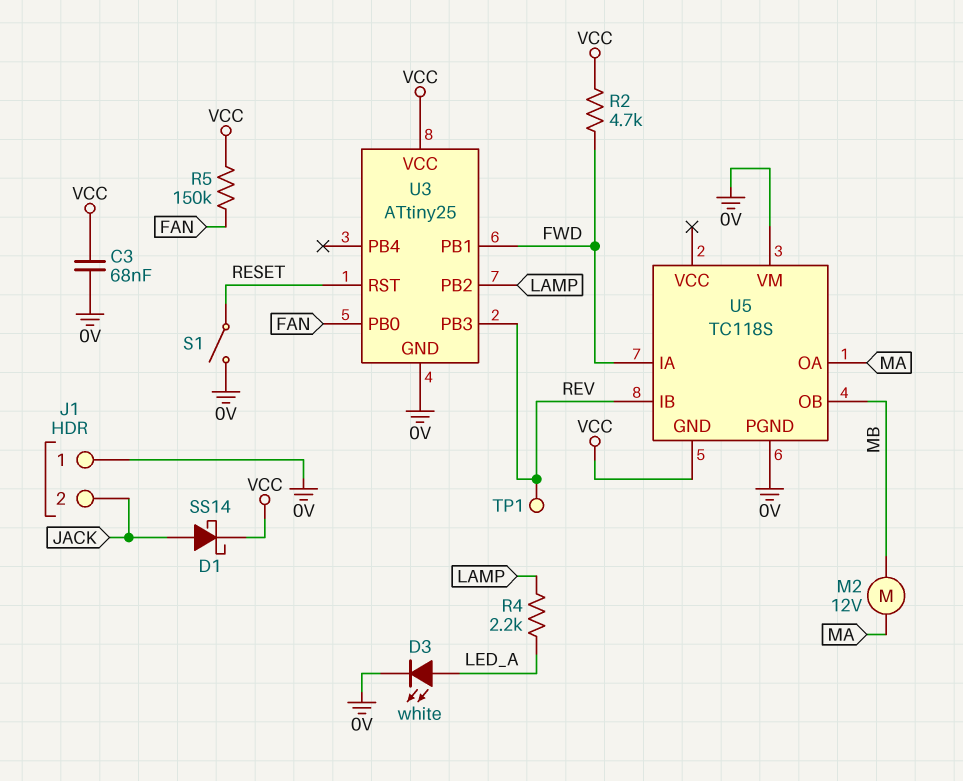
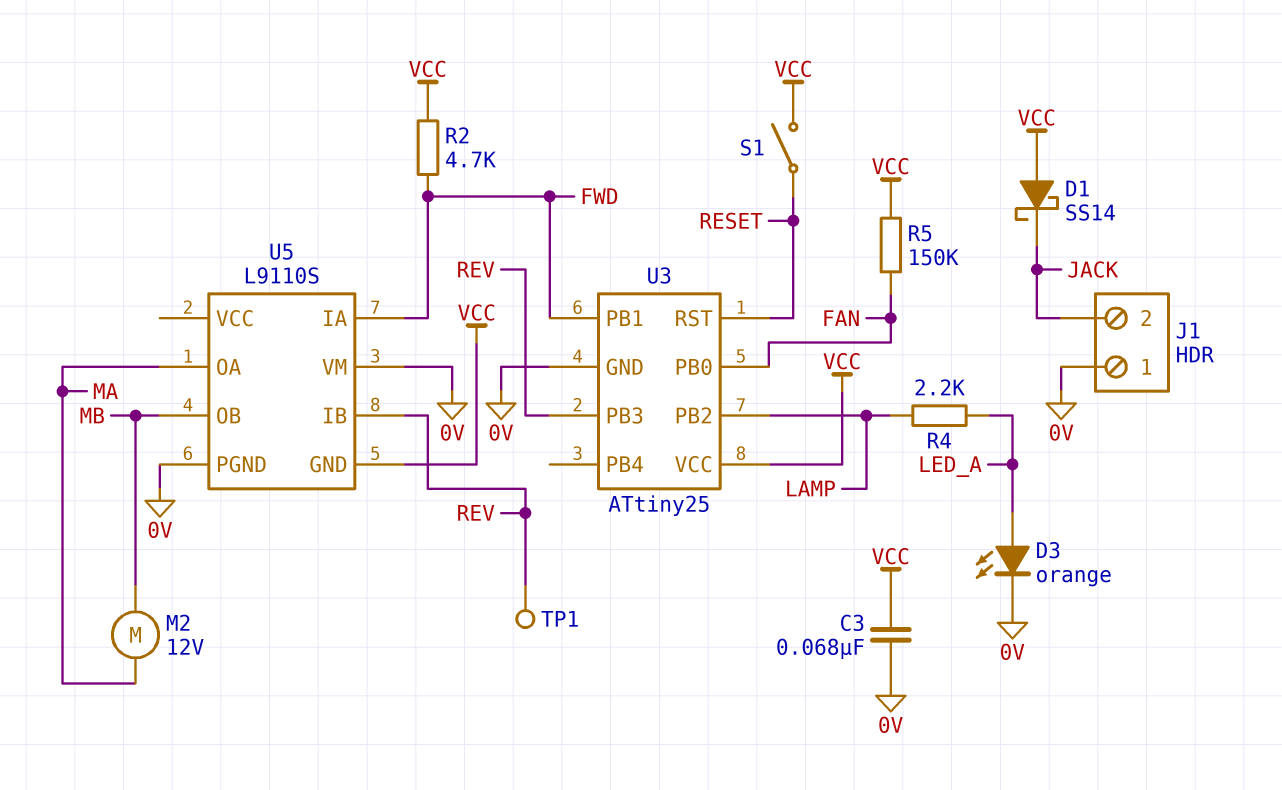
D1: schottky SS14 (A JACK, K VCC) -> schottky SS14 (A VCC, K JACK)
D3: LED white (A LED_A, K 0V) -> LED orange (A LED_A, K 0V)
S1: switch (0V, RESET) -> switch (RESET, VCC)
U5: TC118S -> L9110S

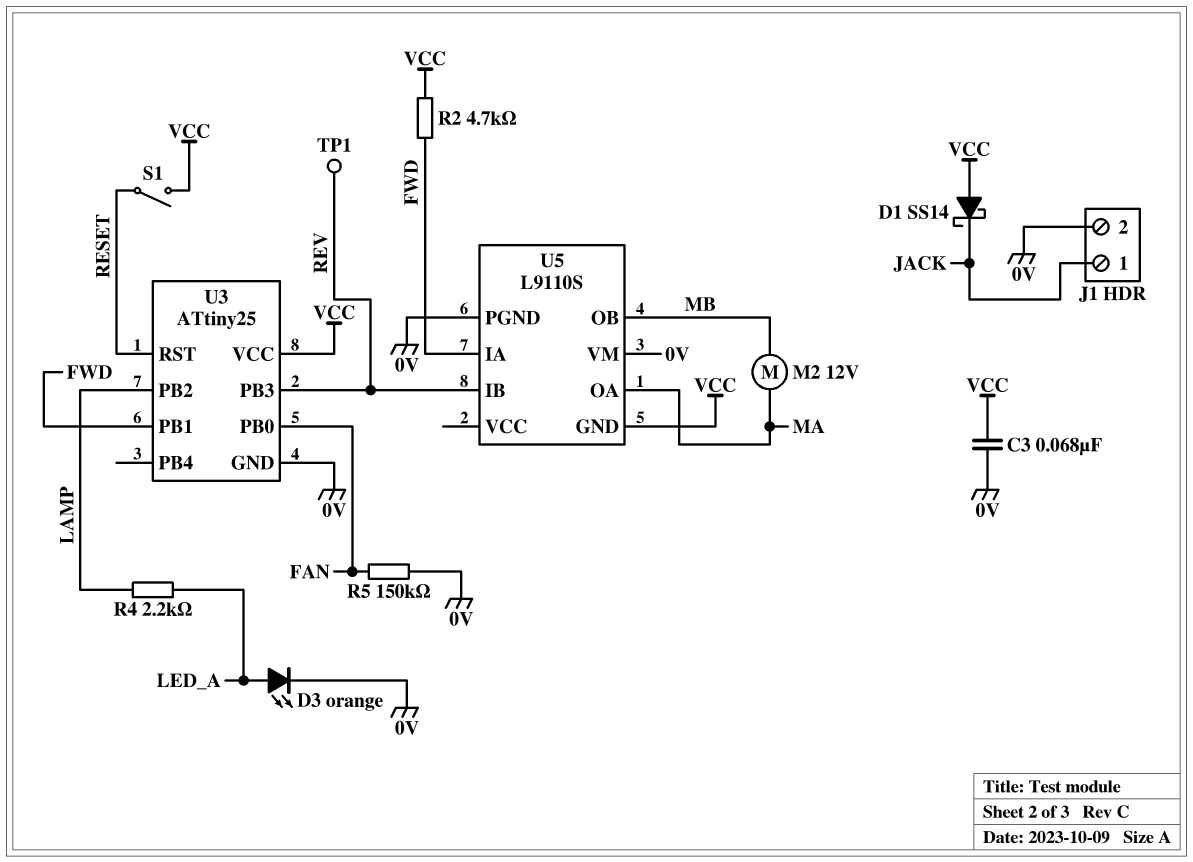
J1 pin 1: 0V -> JACK
J1 pin 2: JACK -> 0V
R5: 150k (FAN, VCC) -> 150k (0V, FAN)

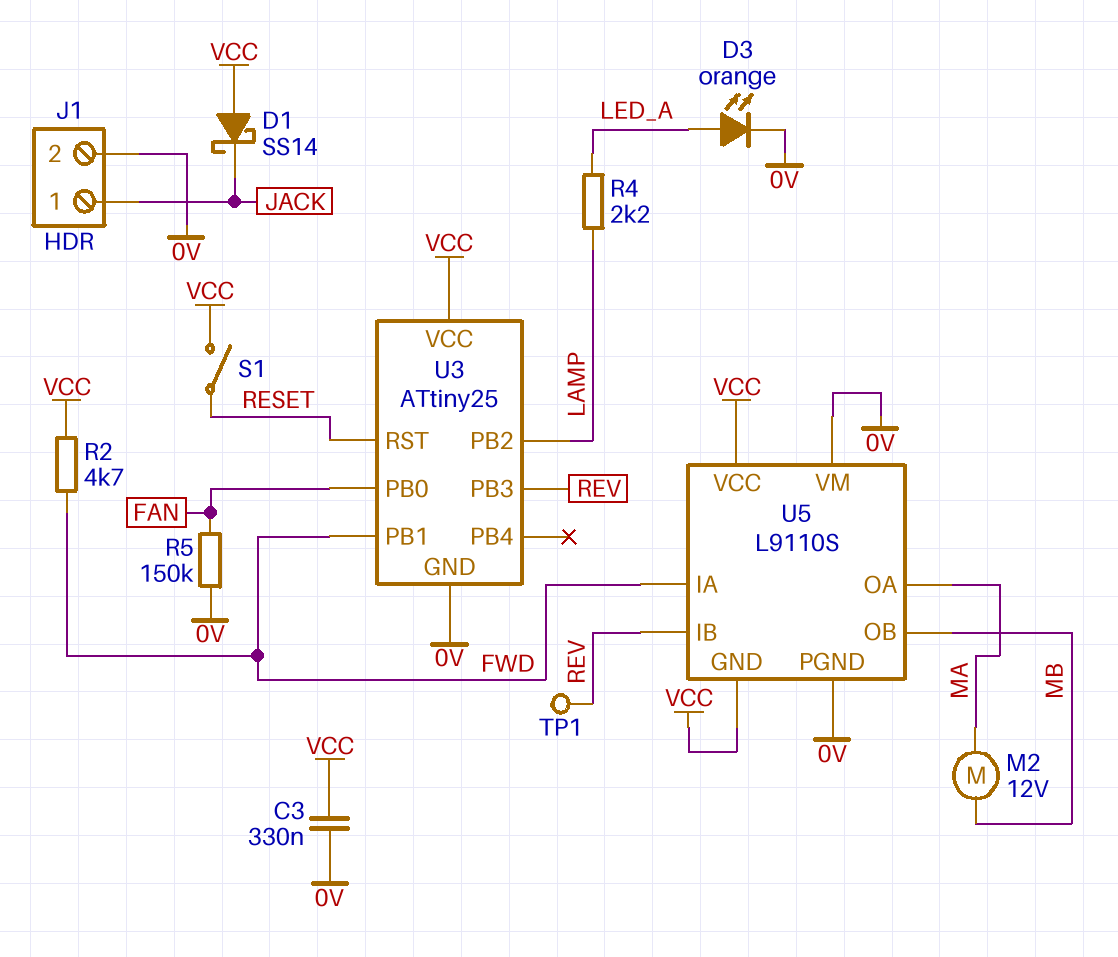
C3: 68nF (0V, VCC) -> 330nF (0V, VCC)
U5 pin VCC: none -> VCC

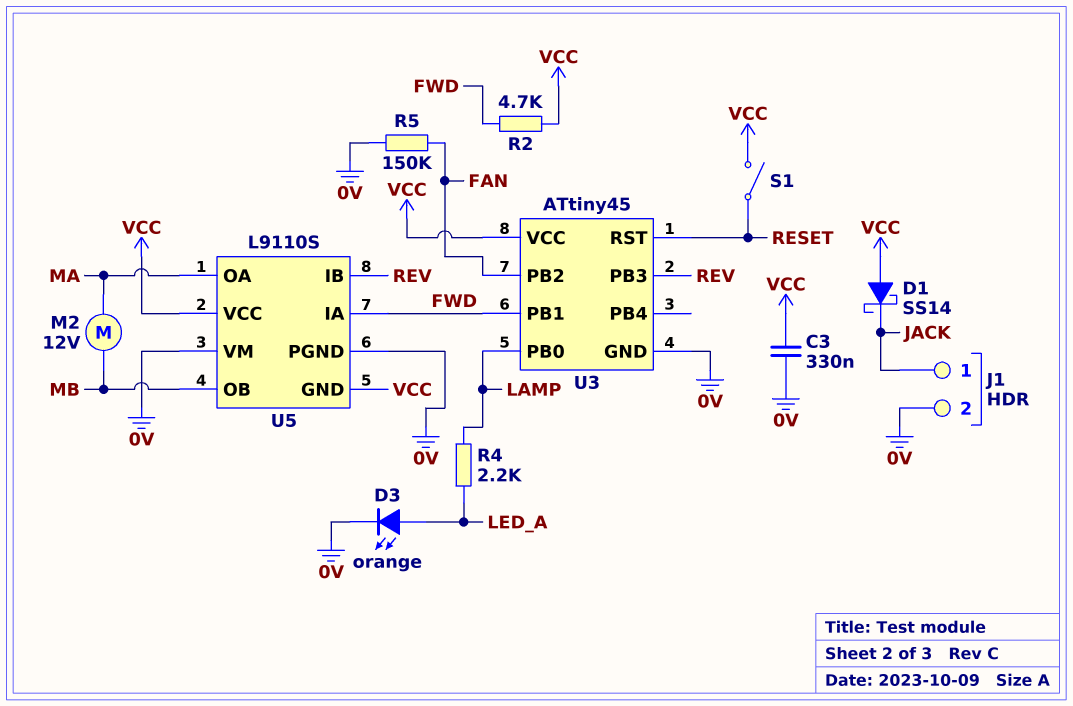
TP1: test point (REV) -> none
U3: ATtiny25 -> ATtiny45
U3 pin PB0: FAN -> LAMP
U3 pin PB2: LAMP -> FAN

